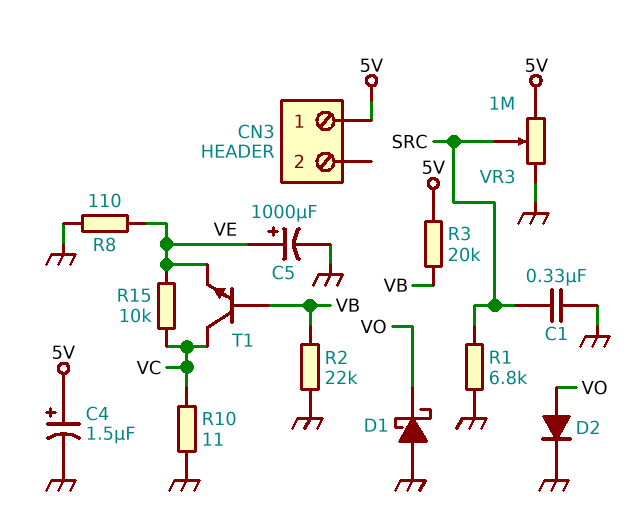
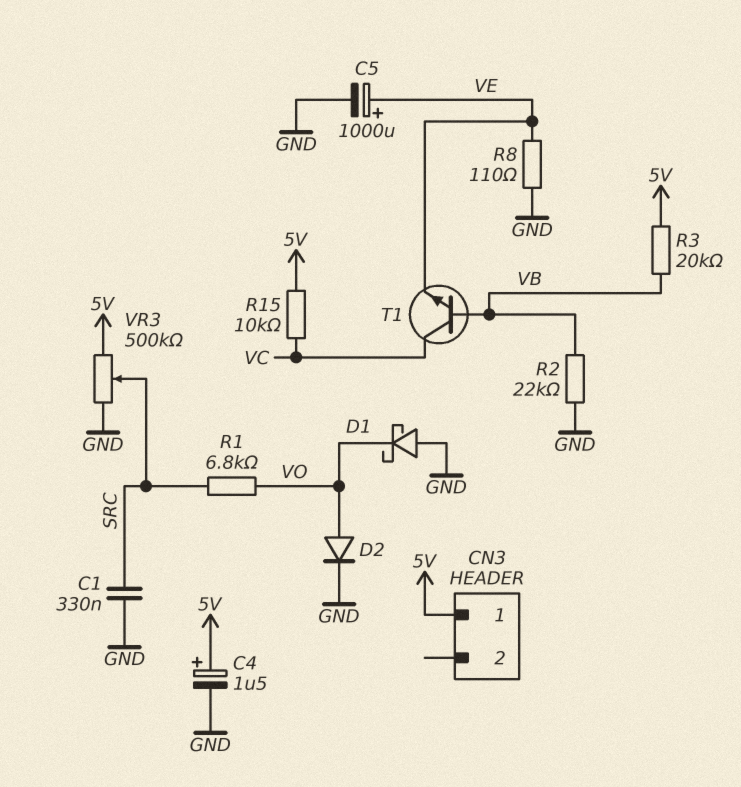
R1: 6.8k (GND, SRC) -> 6.8k (SRC, VO)
R10: 11 (GND, VC) -> none
R15: 10k (VC, VE) -> 10k (5V, VC)
VR3: 1M (5V, GND, wiper SRC) -> 500k (5V, GND, wiper SRC)

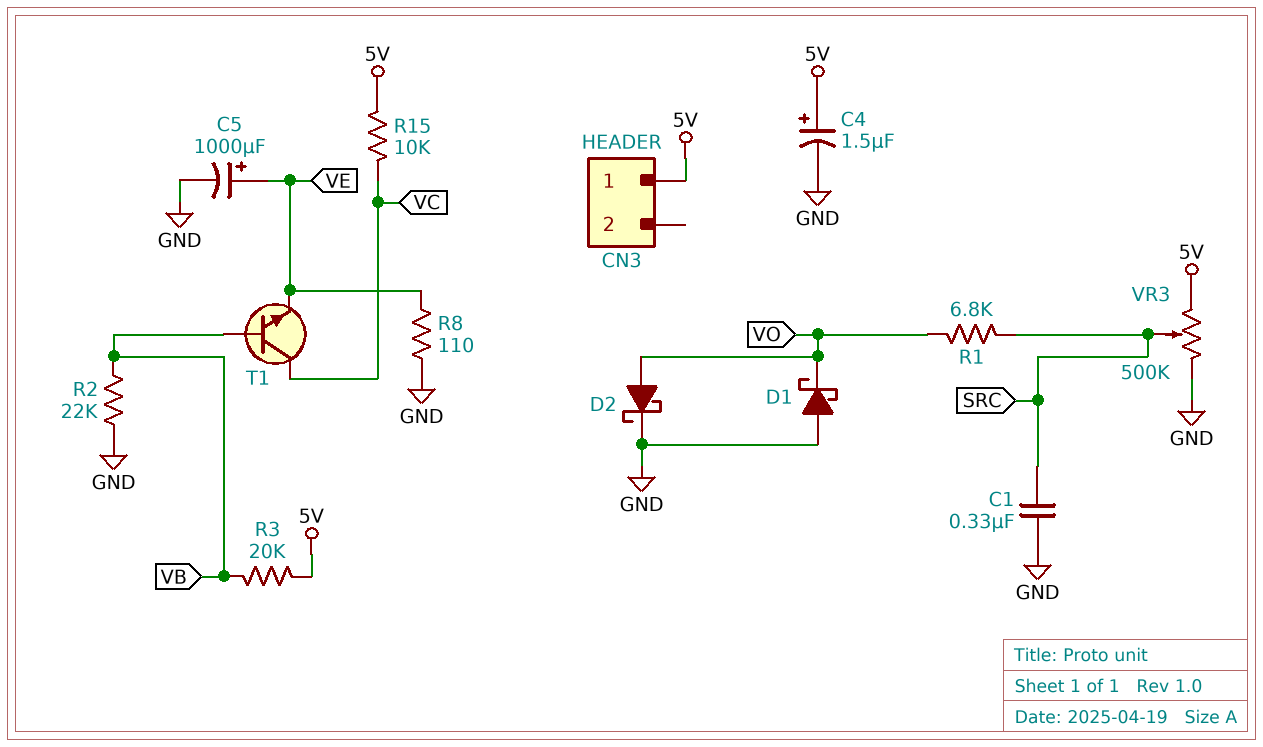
D2: diode (A VO, K GND) -> schottky (A VO, K GND)

